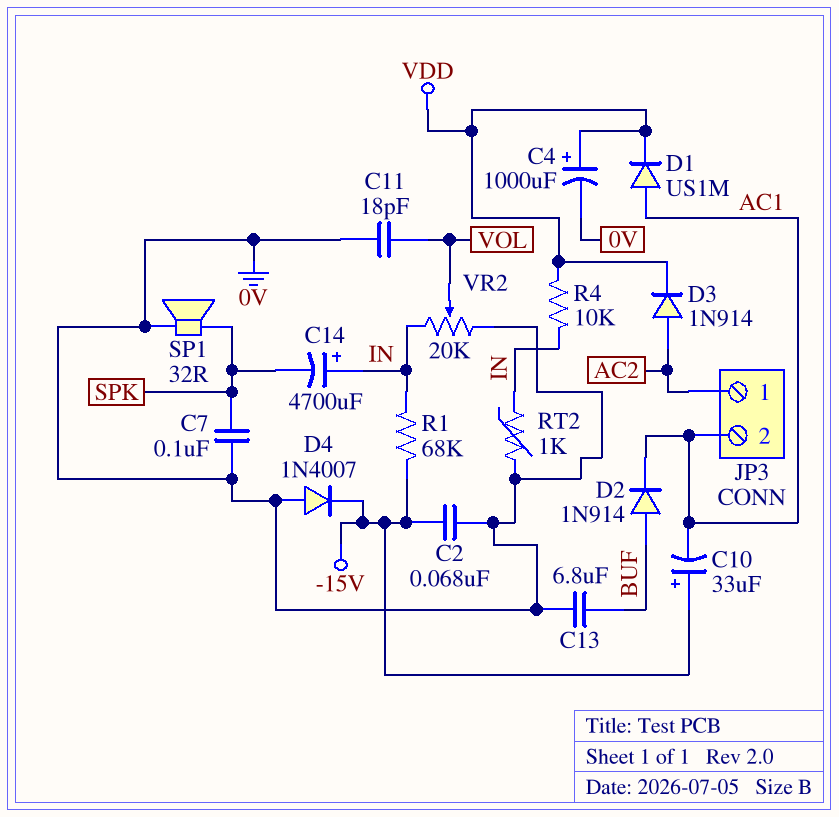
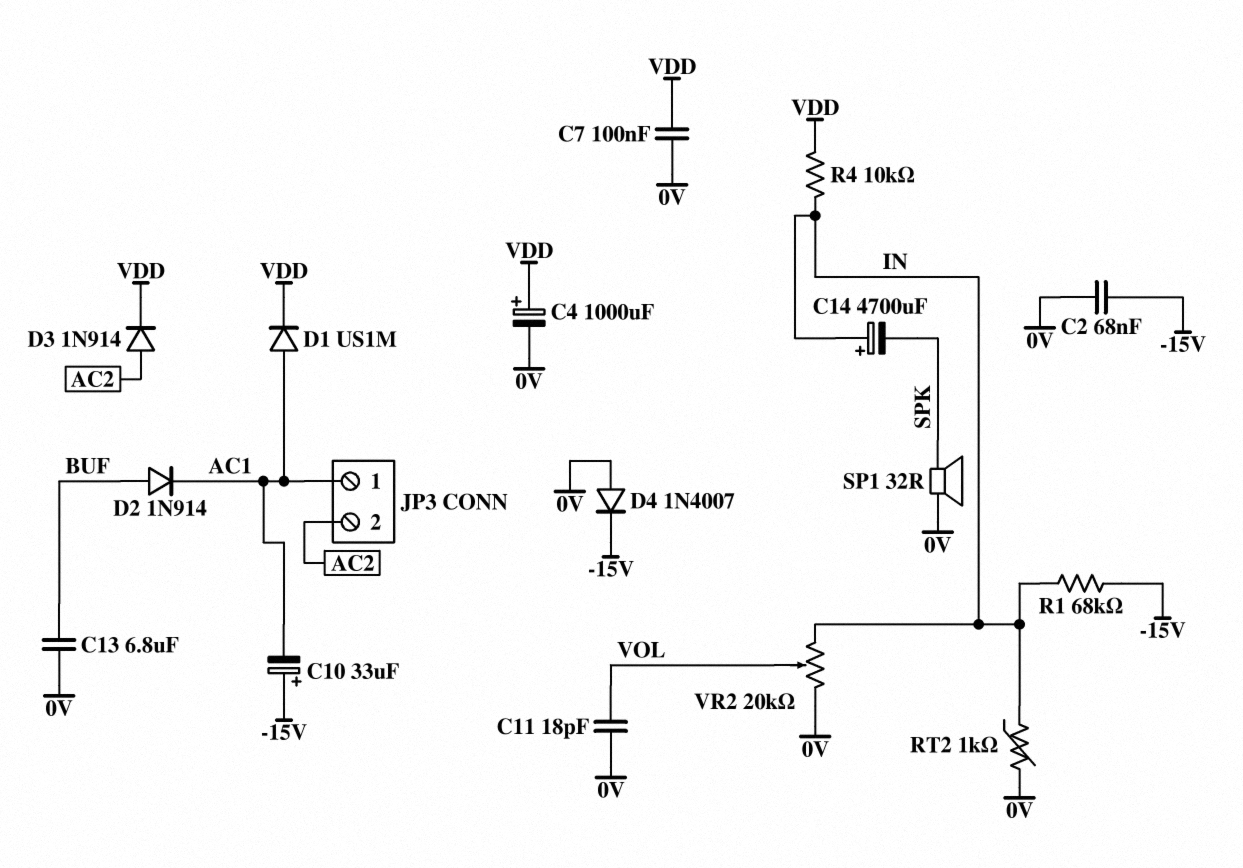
C7: 100nF (0V, SPK) -> 100nF (0V, VDD)
JP3 pin 1: AC2 -> AC1
JP3 pin 2: AC1 -> AC2

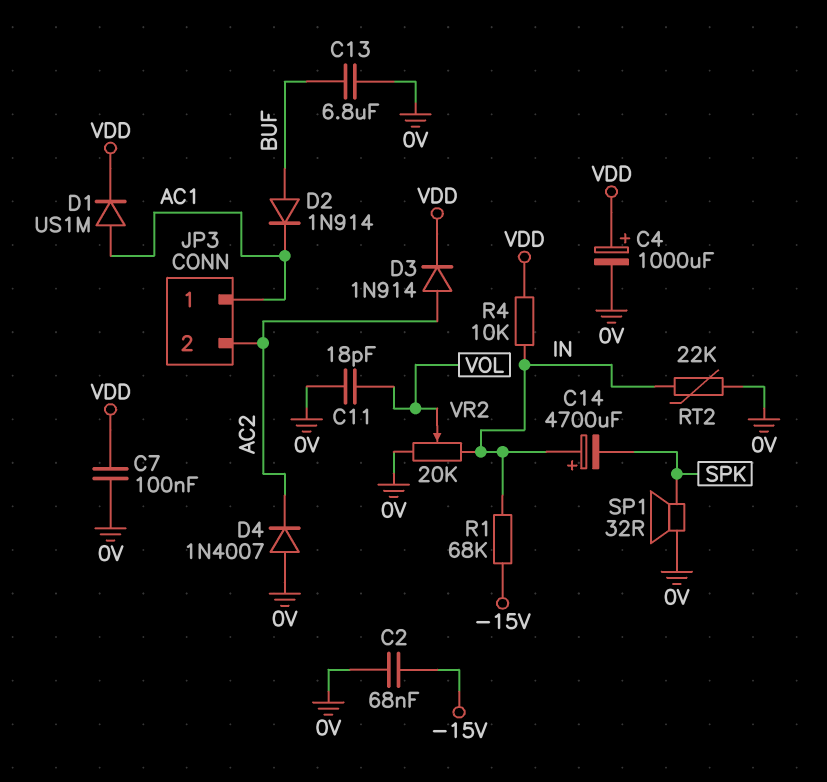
C10: 33uF (plus -15V, minus AC1) -> none
D4: diode 1N4007 (A 0V, K -15V) -> diode 1N4007 (A 0V, K AC2)
RT2: 1k (0V, IN) -> 22k (0V, IN)

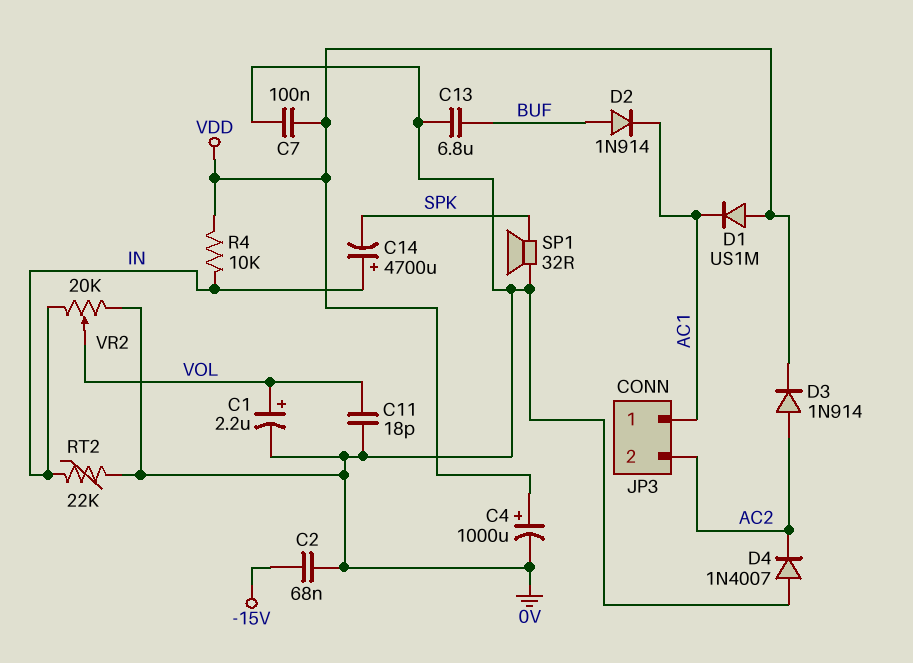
C1: none -> 2.2uF (plus VOL, minus 0V)
D1: diode US1M (A AC1, K VDD) -> diode US1M (A VDD, K AC1)
R1: 68k (-15V, IN) -> none

